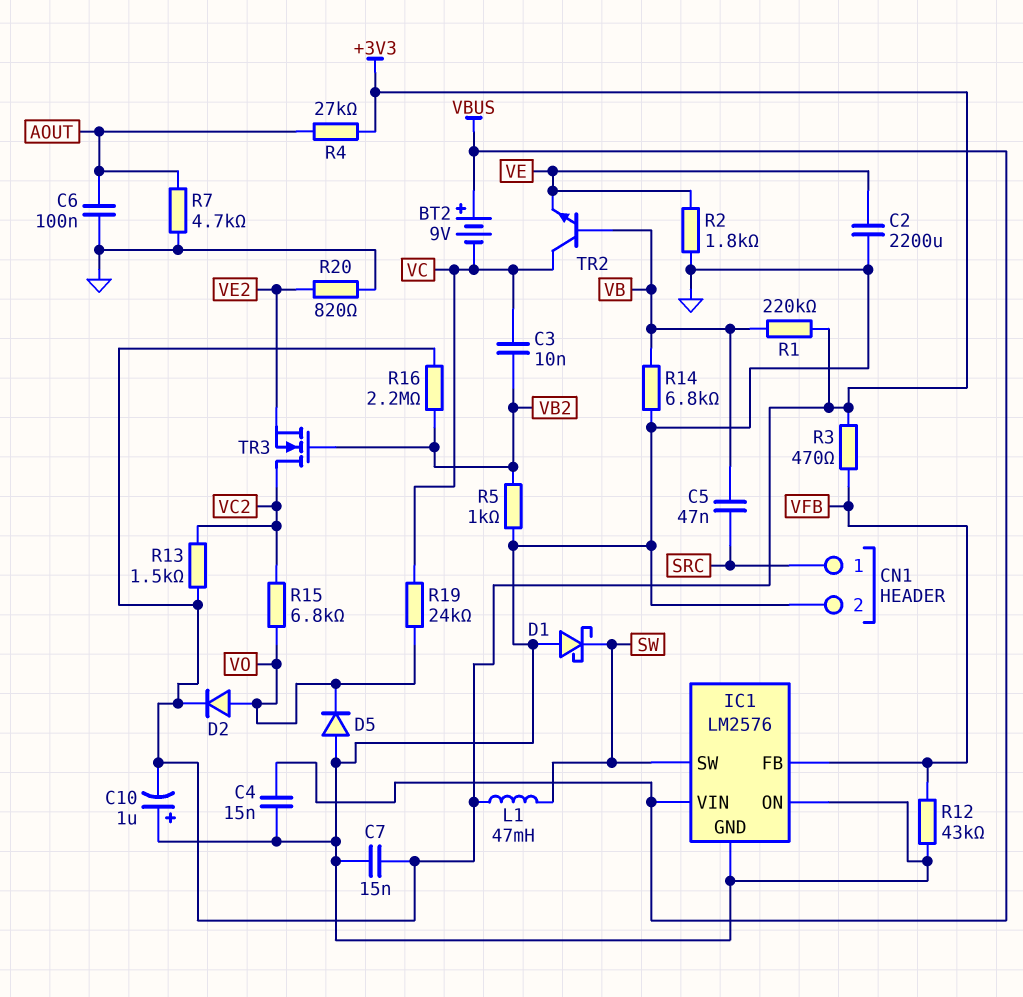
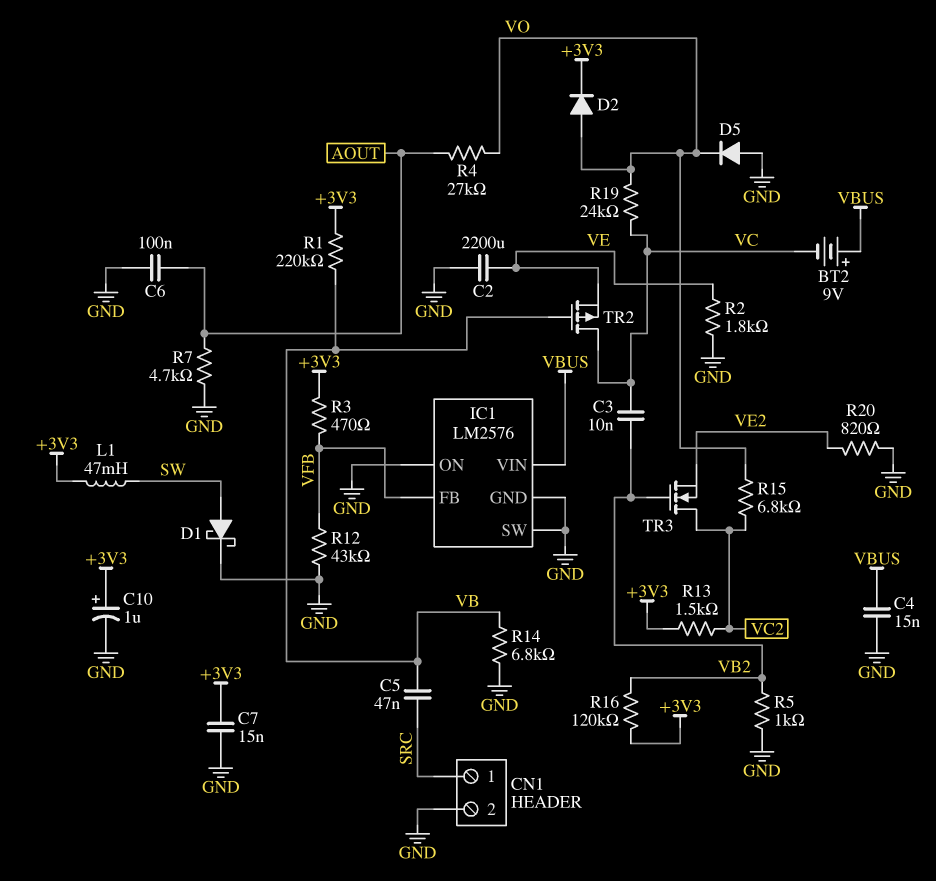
C10: 1uF (plus GND, minus +3V3) -> 1uF (plus +3V3, minus GND)
D1: schottky (A GND, K SW) -> schottky (A SW, K GND)
IC1 pin SW: SW -> GND
R4: 27k (+3V3, AOUT) -> 27k (AOUT, VO)
R16: 2.2M (+3V3, VB2) -> 120k (+3V3, VB2)
TR2: NPN (B VB, C VC, E VE) -> PMOS (G VB, D VC, S VE)

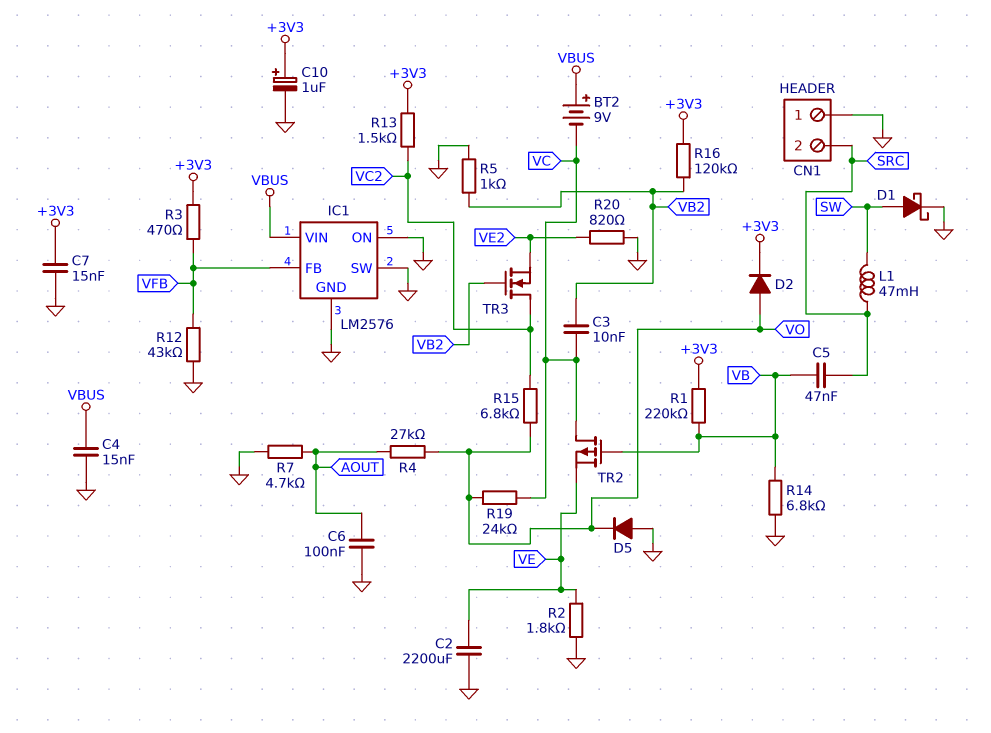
CN1 pin 1: SRC -> GND
CN1 pin 2: GND -> SRC
L1: 47mH (+3V3, SW) -> 47mH (SRC, SW)

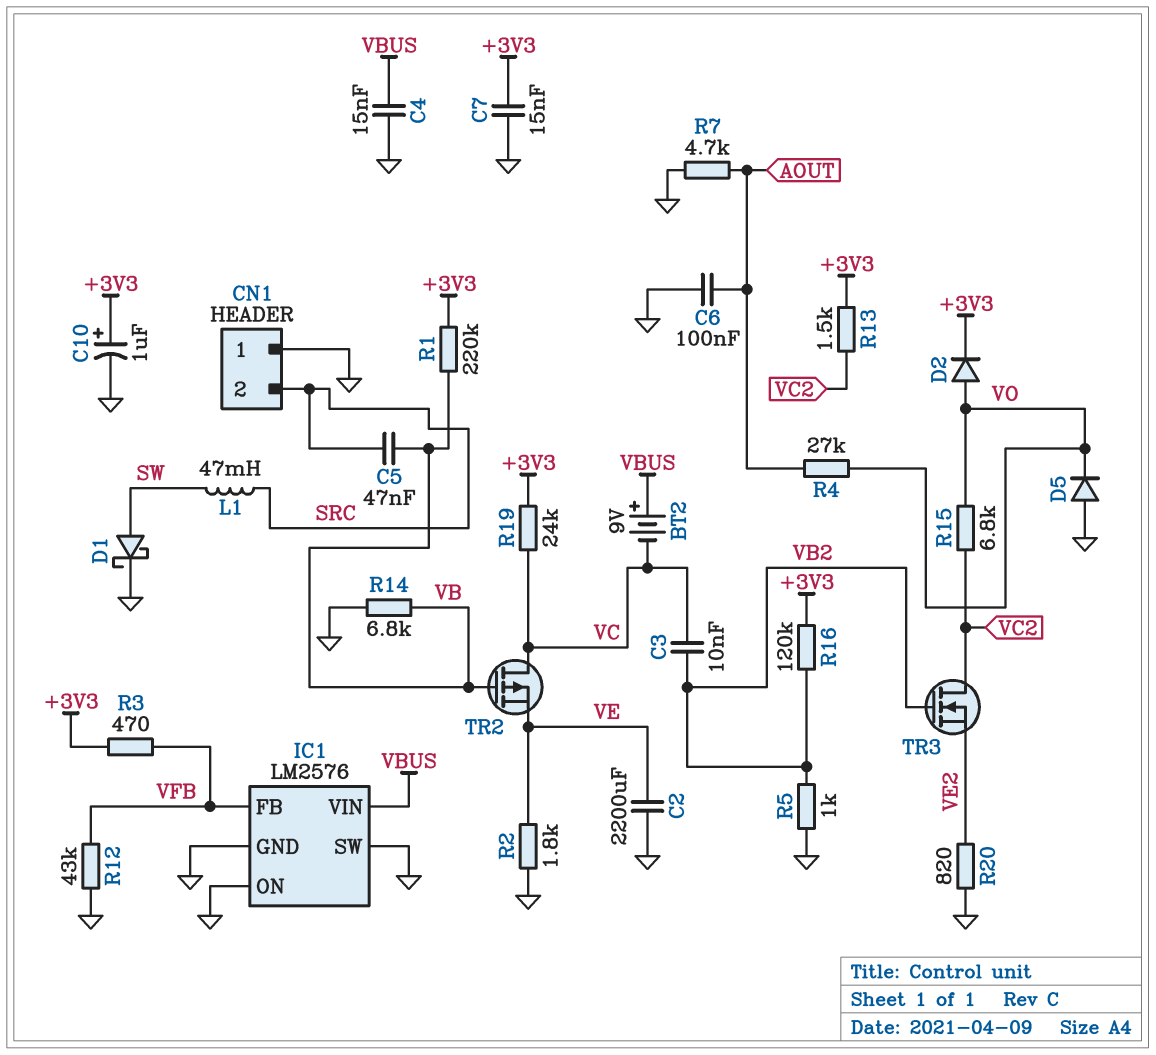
R19: 24k (VC, VO) -> 24k (+3V3, VC)

